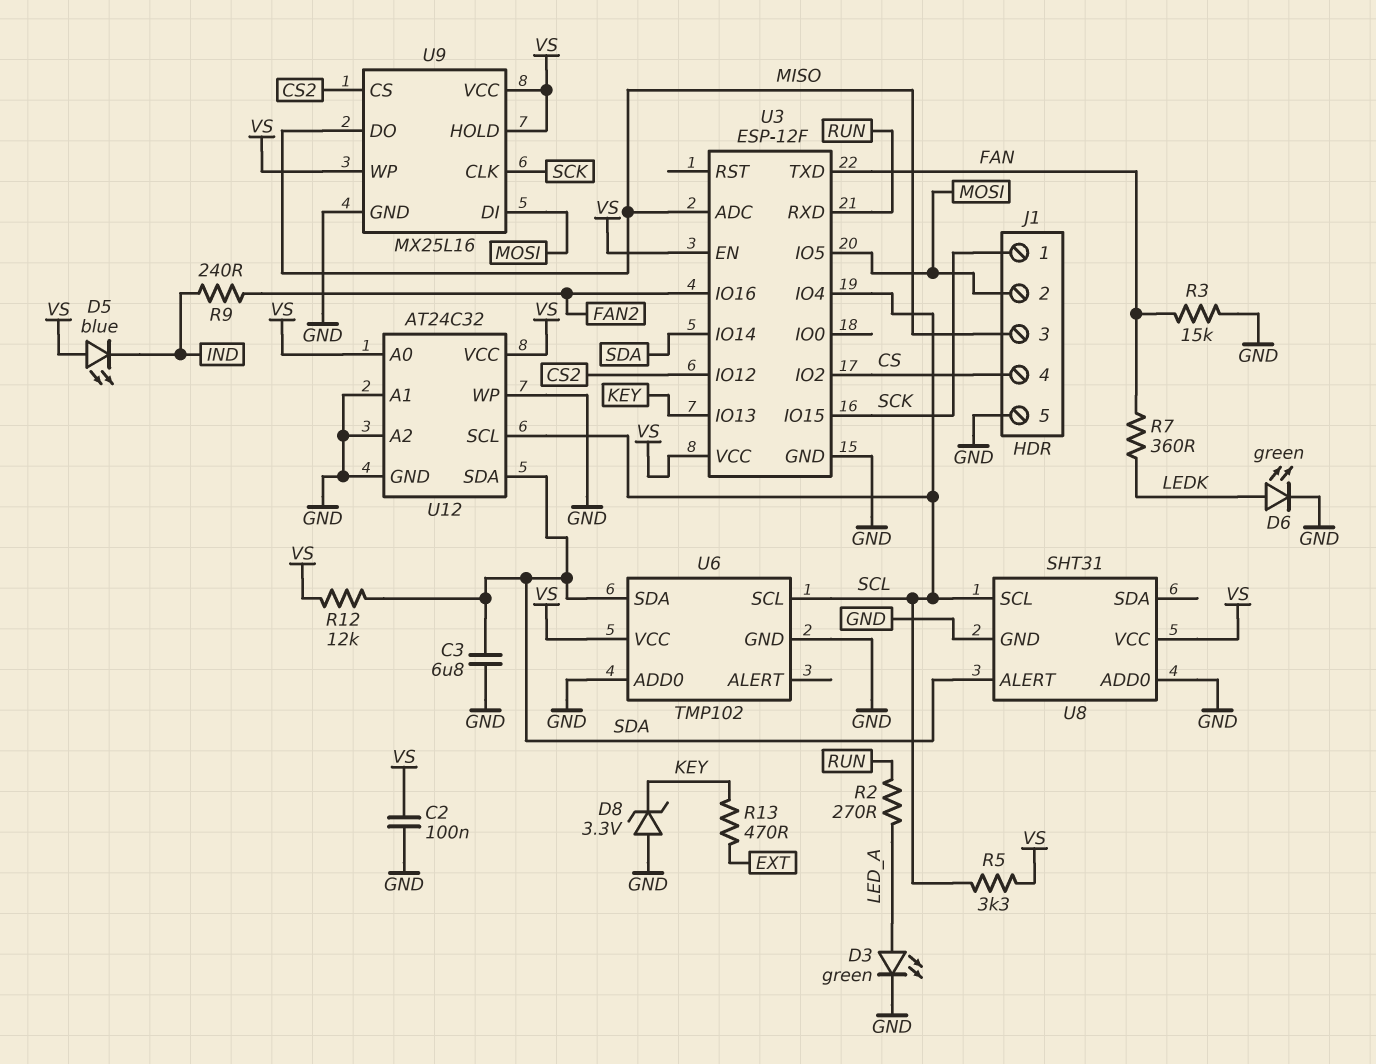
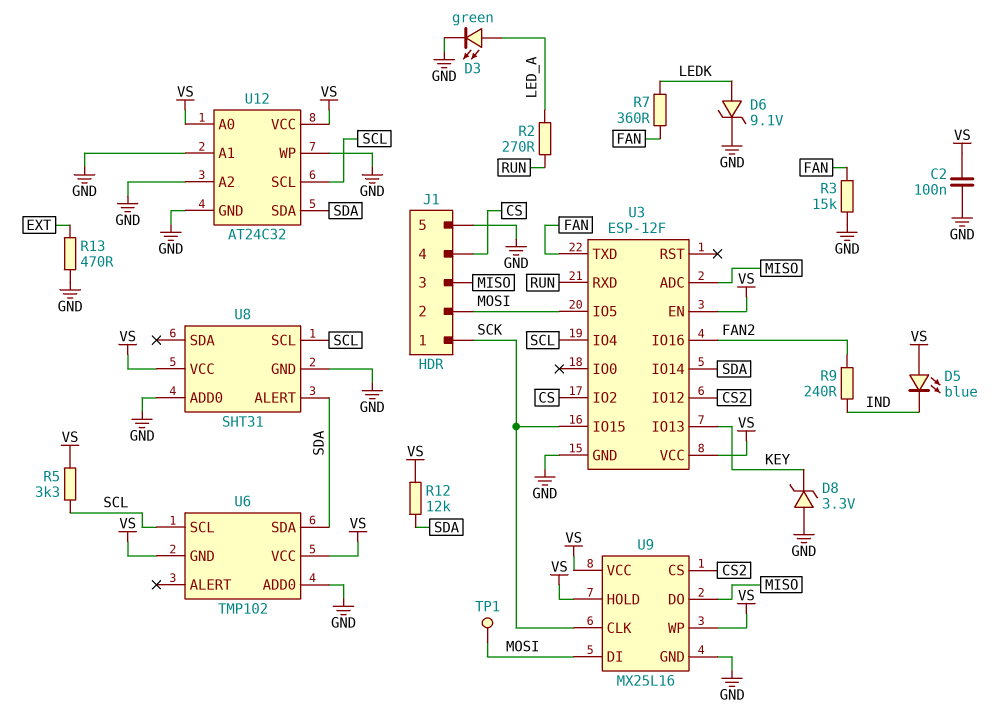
C3: 6.8uF (GND, SDA) -> none
D6: LED green (A LEDK, K GND) -> zener 9.1V (A LEDK, K GND)
R13: 470 (EXT, KEY) -> 470 (EXT, GND)
TP1: none -> test point (MOSI)
U6 pin GND: GND -> VS

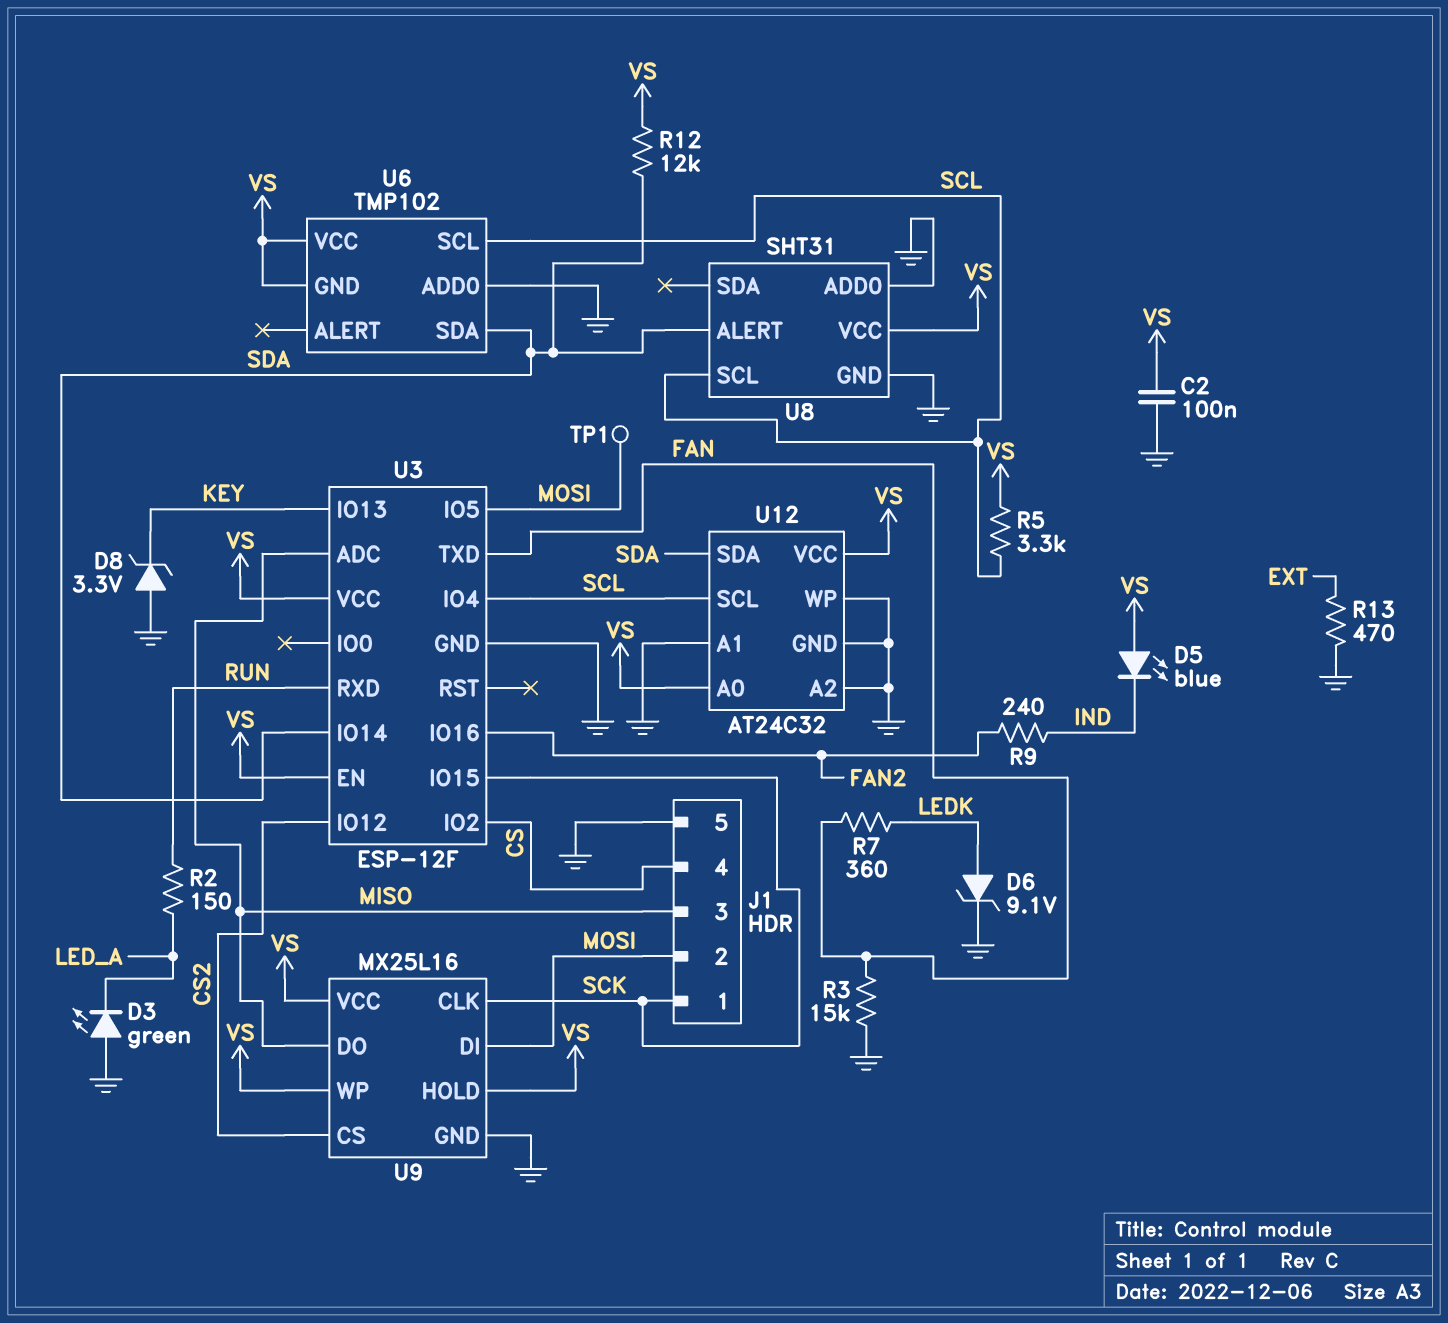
D3: LED green (A LED_A, K GND) -> LED green (A GND, K LED_A)
R2: 270 (LED_A, RUN) -> 150 (LED_A, RUN)

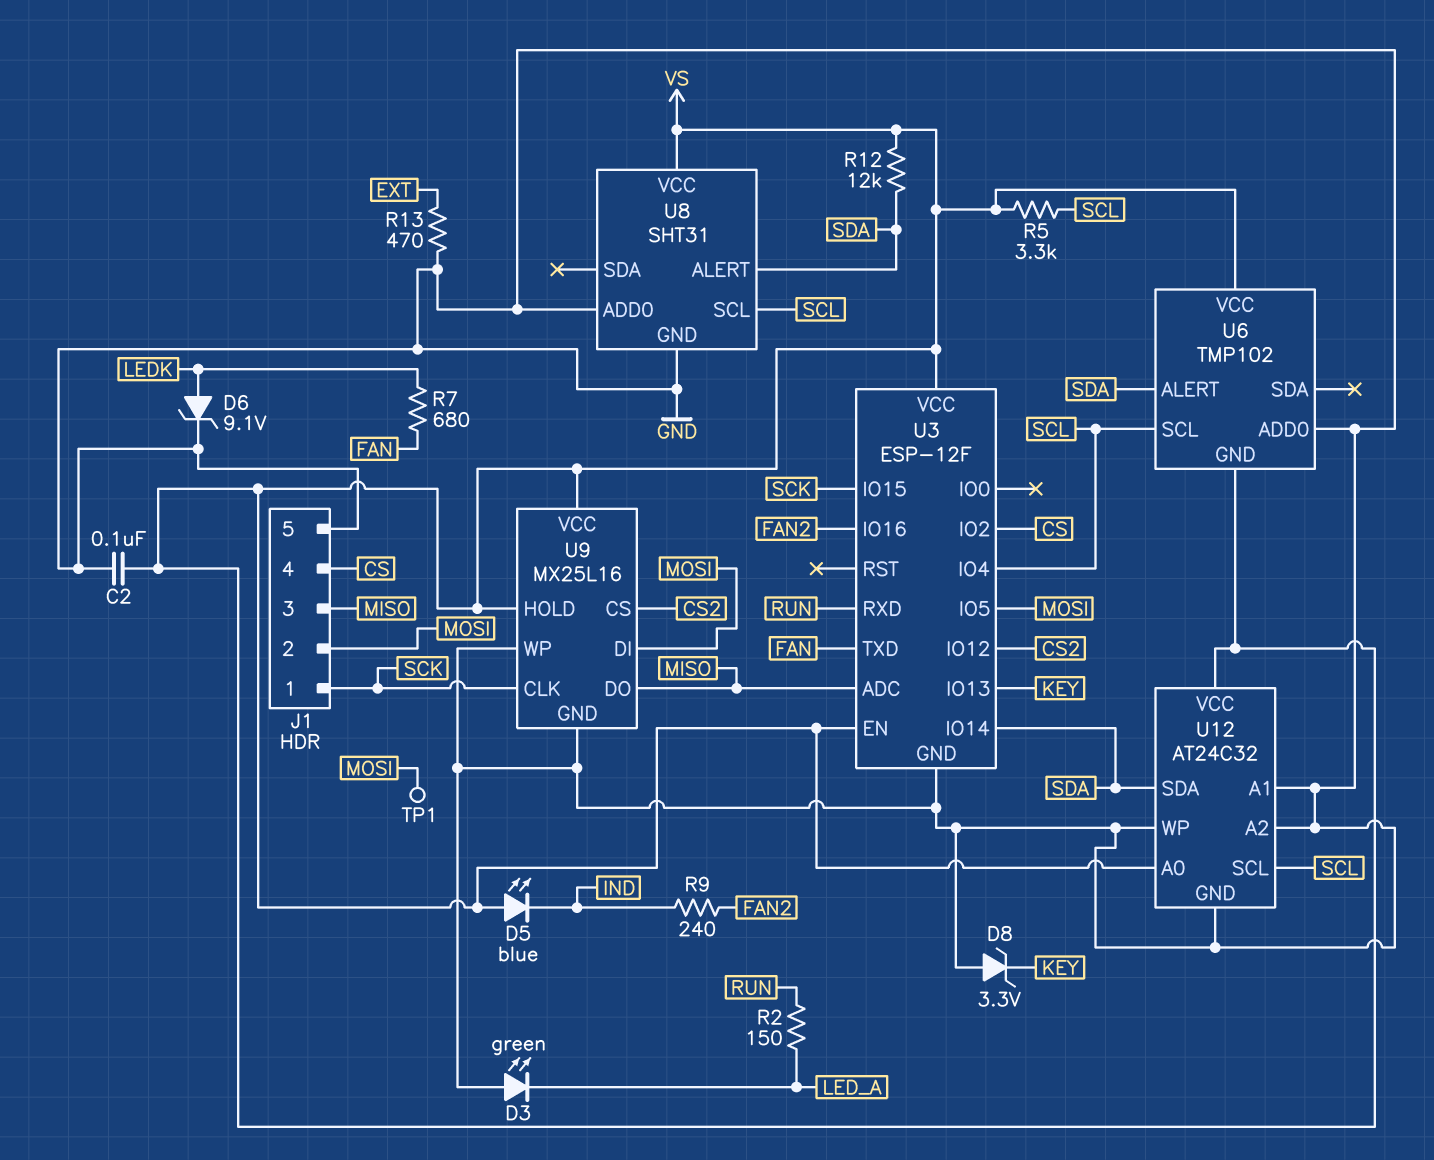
R3: 15k (FAN, GND) -> none
R7: 360 (FAN, LEDK) -> 680 (FAN, LEDK)
U6 pin ALERT: none -> SDA
U6 pin SDA: SDA -> none
U9 pin WP: VS -> GND

